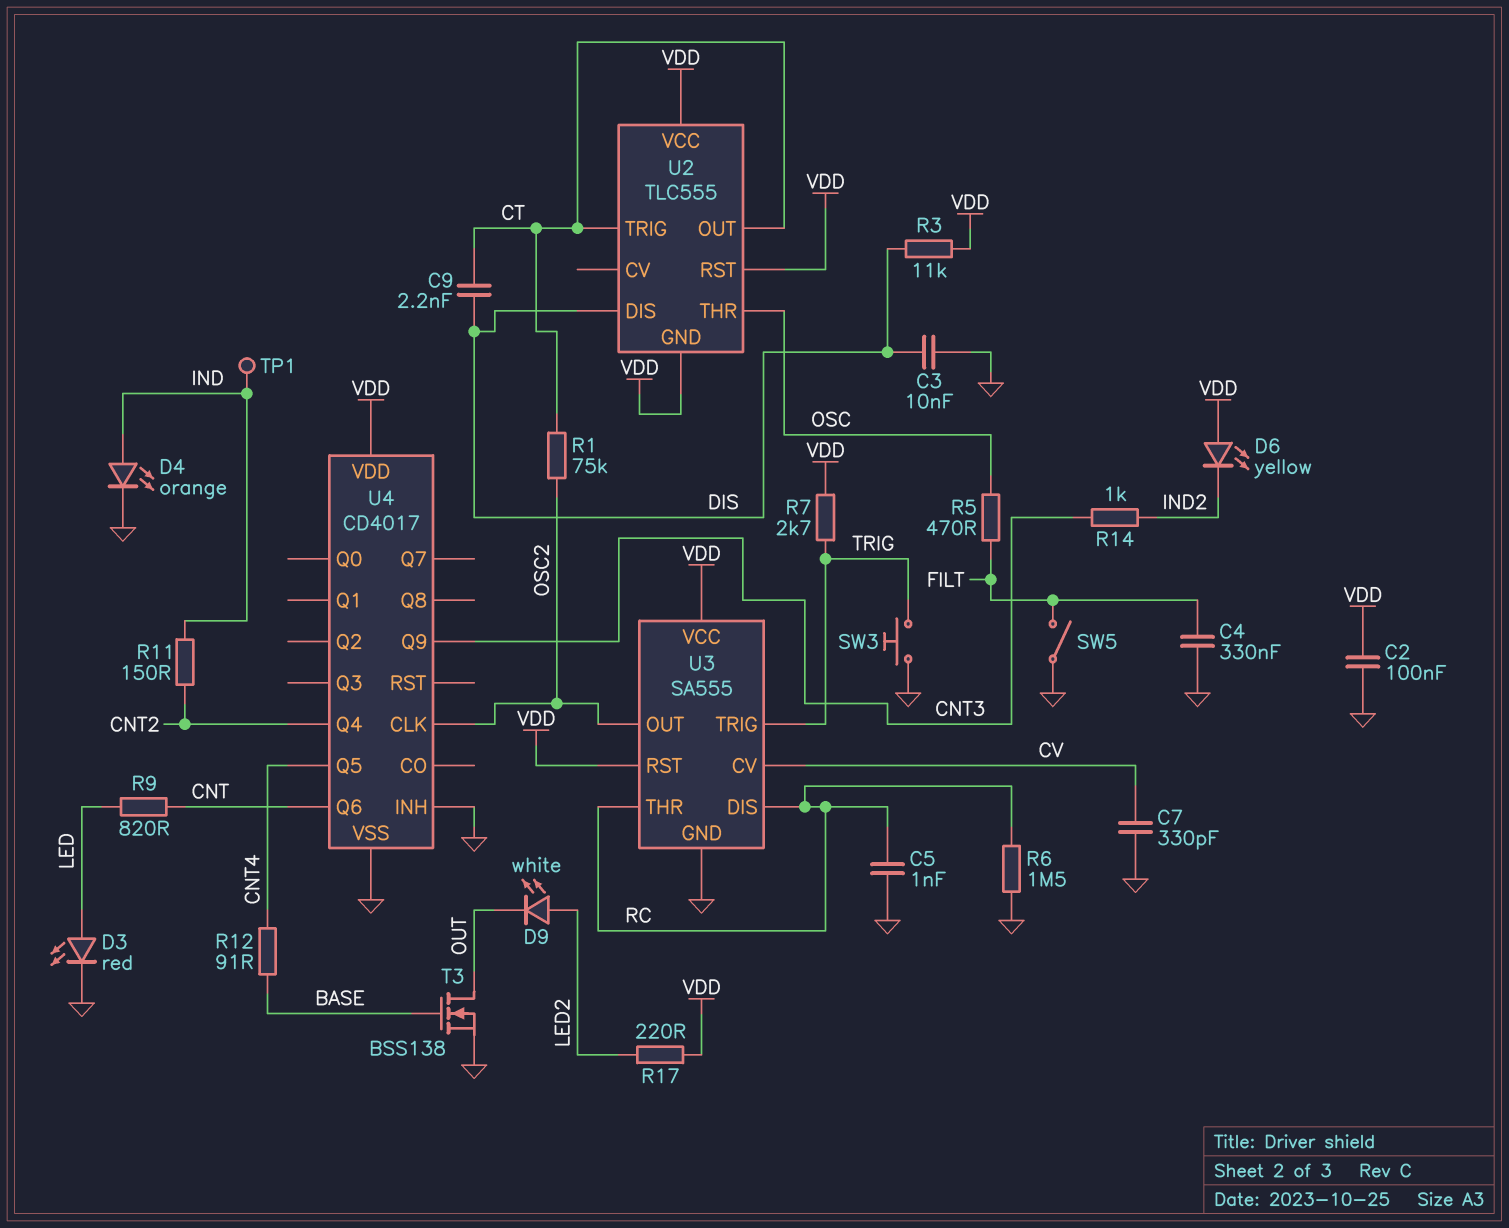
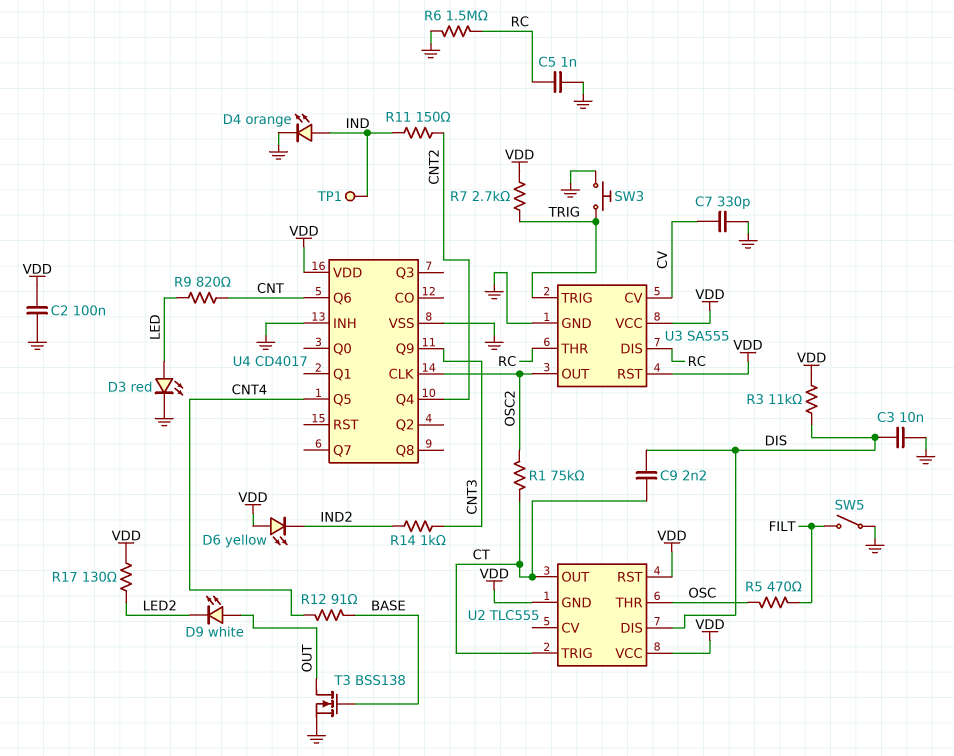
C4: 330nF (FILT, GND) -> none
D9: LED white (A LED2, K OUT) -> LED white (A OUT, K LED2)
R17: 220 (LED2, VDD) -> 130 (LED2, VDD)

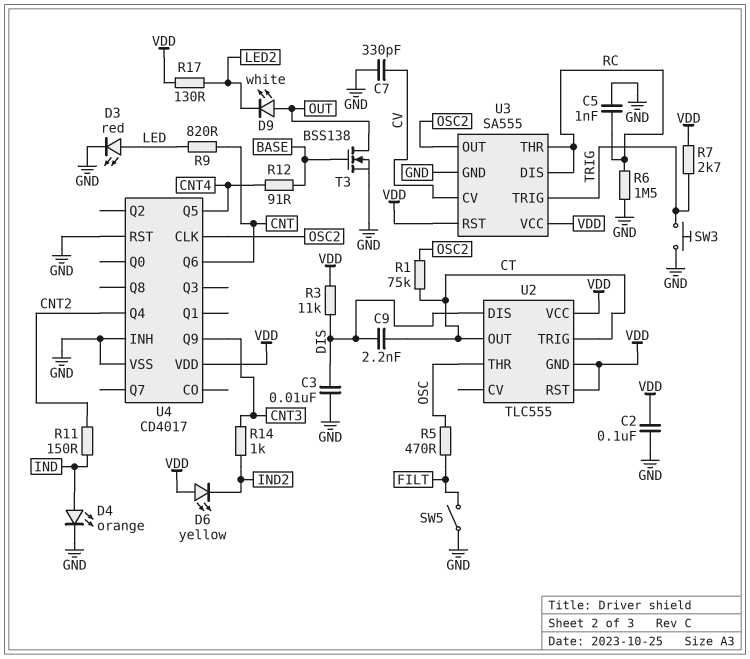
TP1: test point (IND) -> none
U4 pin RST: none -> GND

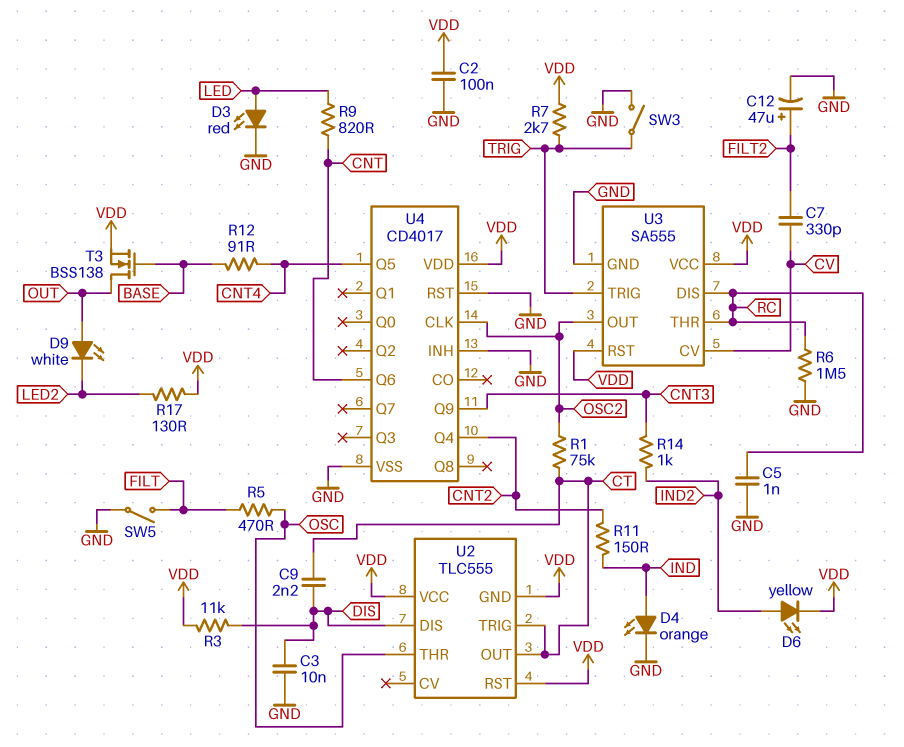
C7: 330pF (CV, GND) -> 330pF (CV, FILT2)
C12: none -> 47uF (plus FILT2, minus GND)
D6: LED yellow (A VDD, K IND2) -> LED yellow (A IND2, K VDD)
SW3: button (GND, TRIG) -> switch (GND, TRIG)
T3: NMOS BSS138 (G BASE, D OUT, S GND) -> NMOS BSS138 (G BASE, D OUT, S VDD)

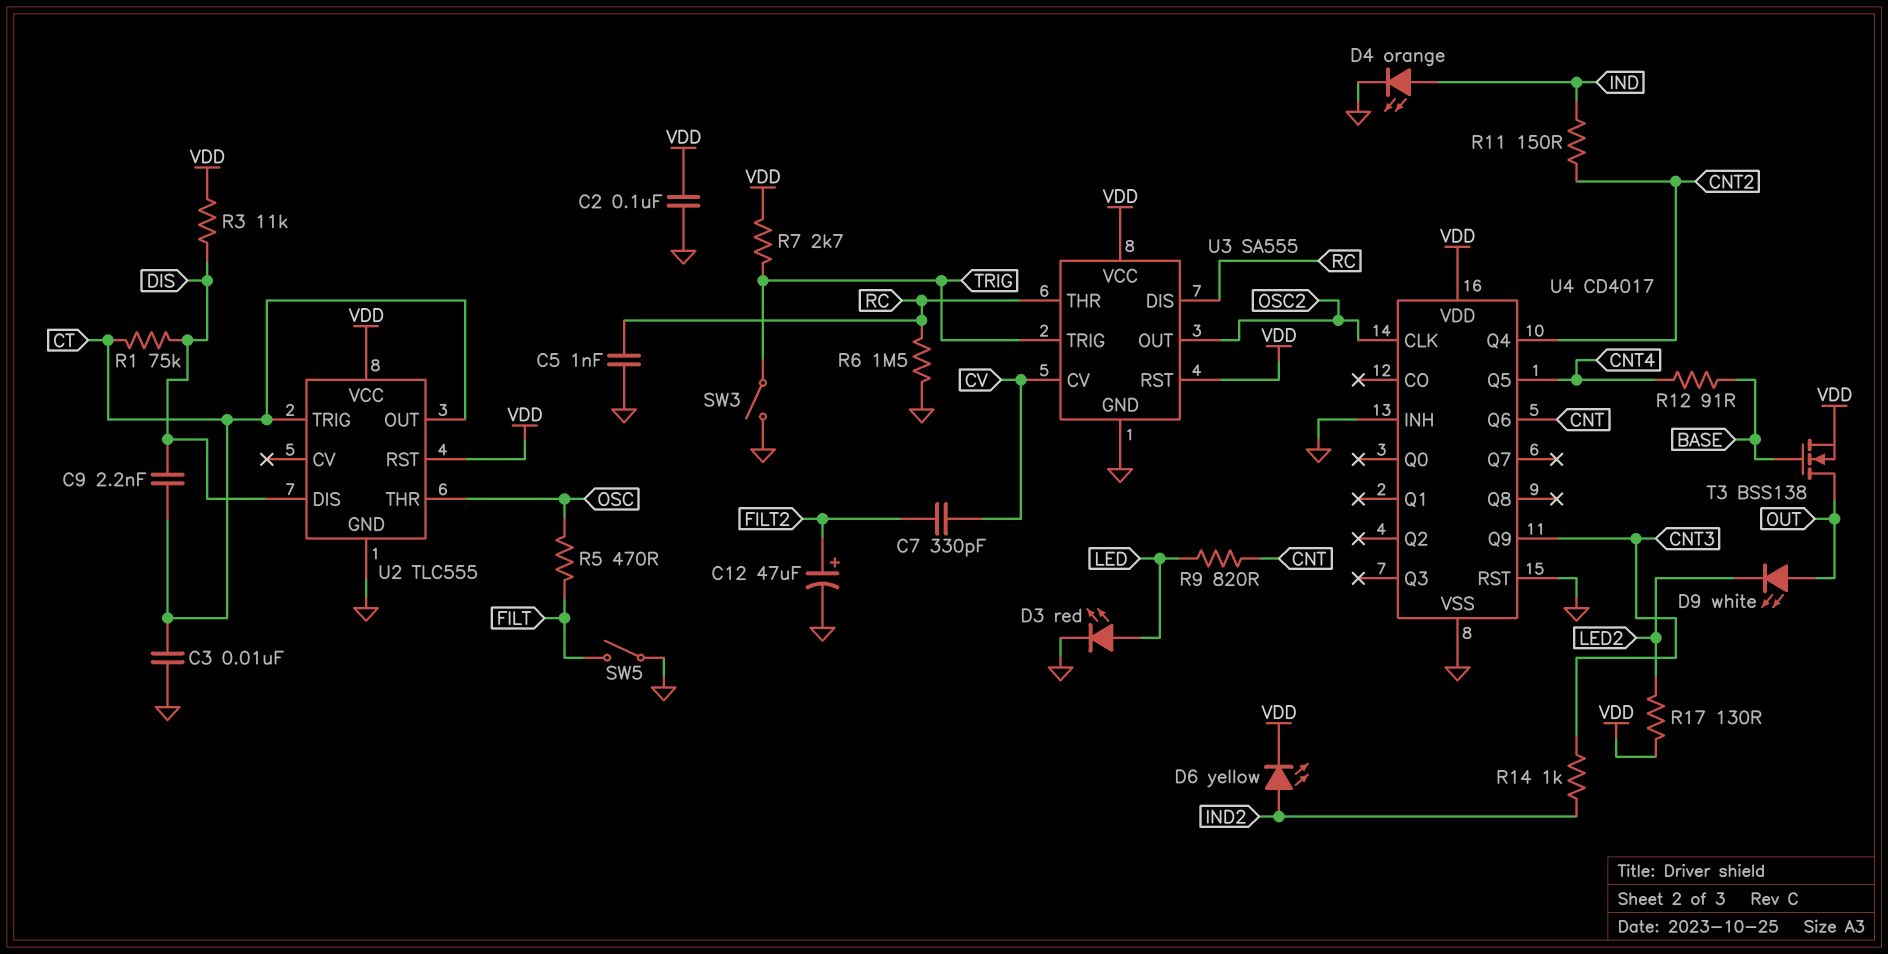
C3: 10nF (DIS, GND) -> 10nF (CT, GND)
R1: 75k (CT, OSC2) -> 75k (CT, DIS)
U2 pin GND: VDD -> GND

